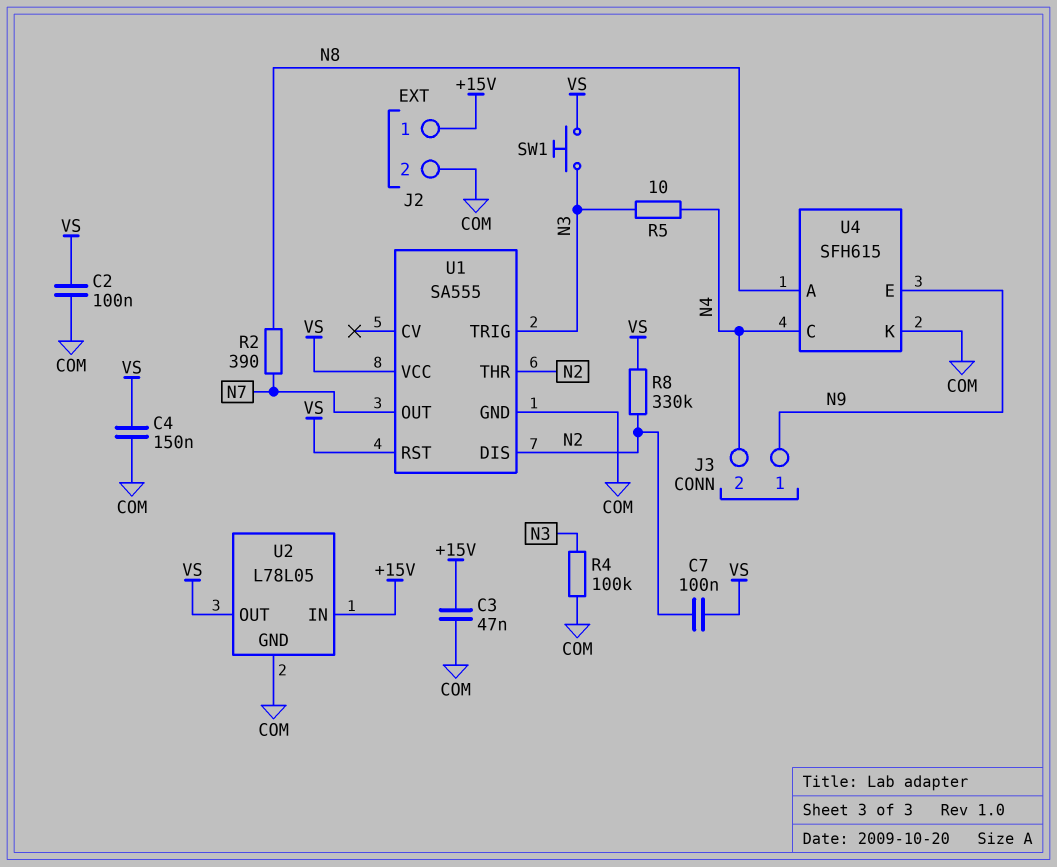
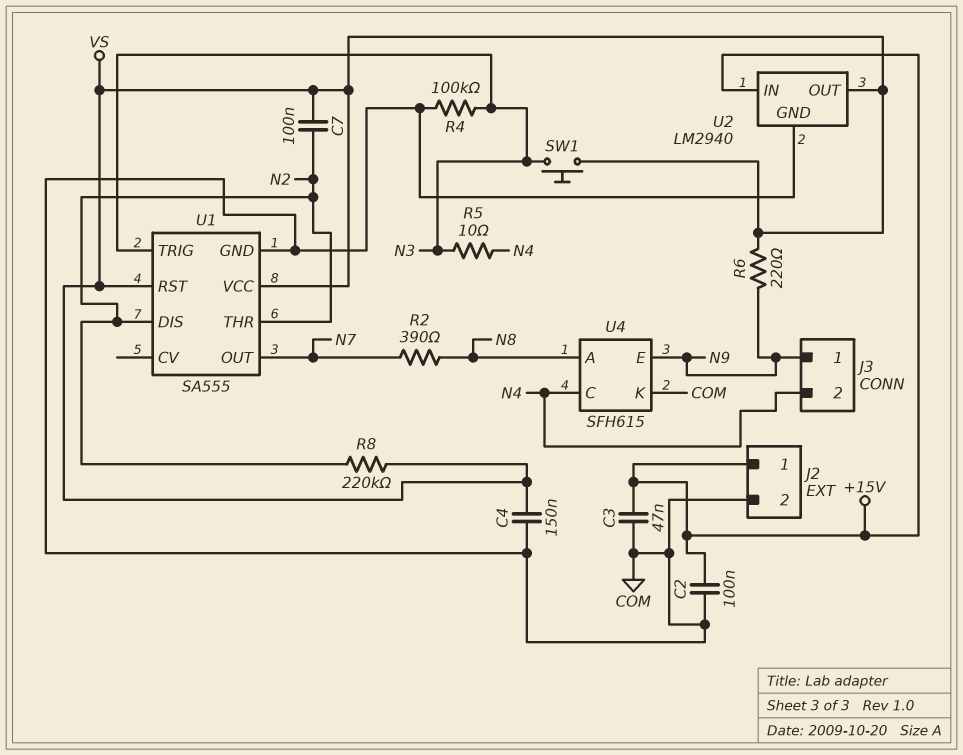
C2: 100nF (COM, VS) -> 100nF (+15V, COM)
R6: none -> 220 (N9, VS)
R8: 330k (N2, VS) -> 220k (N2, VS)
U2: L78L05 -> LM2940

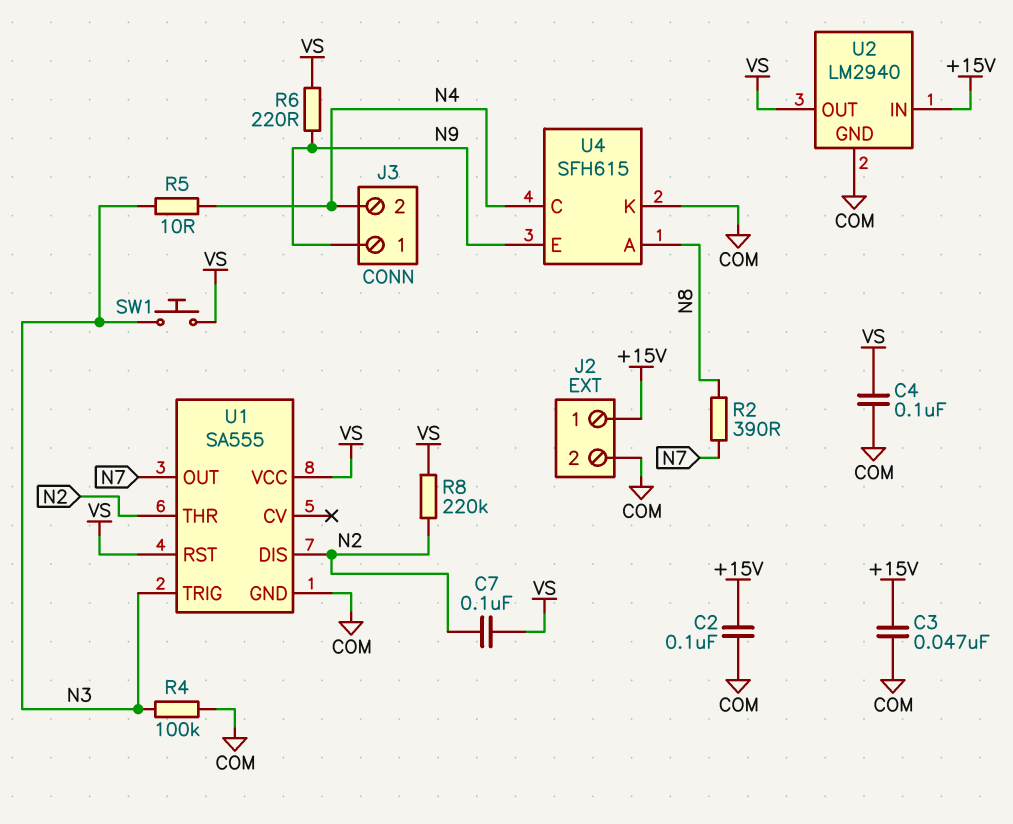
C4: 150nF (COM, VS) -> 100nF (COM, VS)

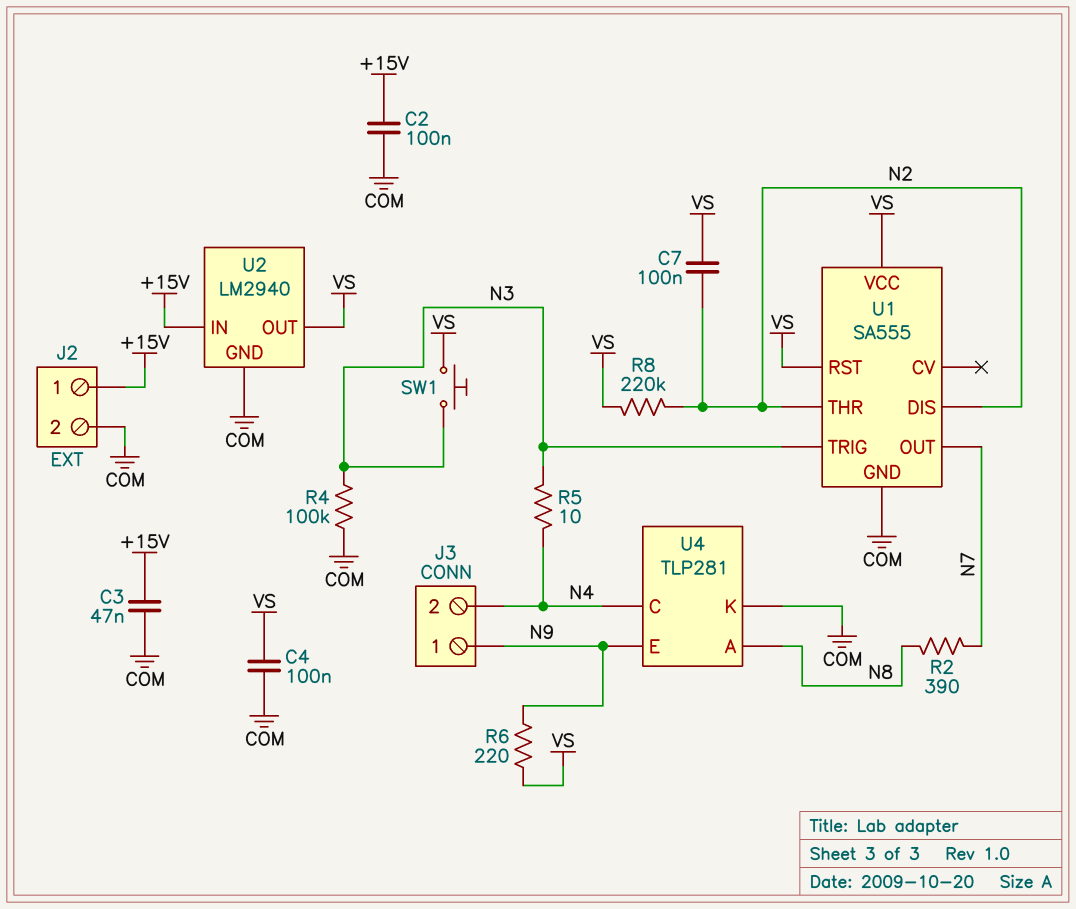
U4: SFH615 -> TLP281

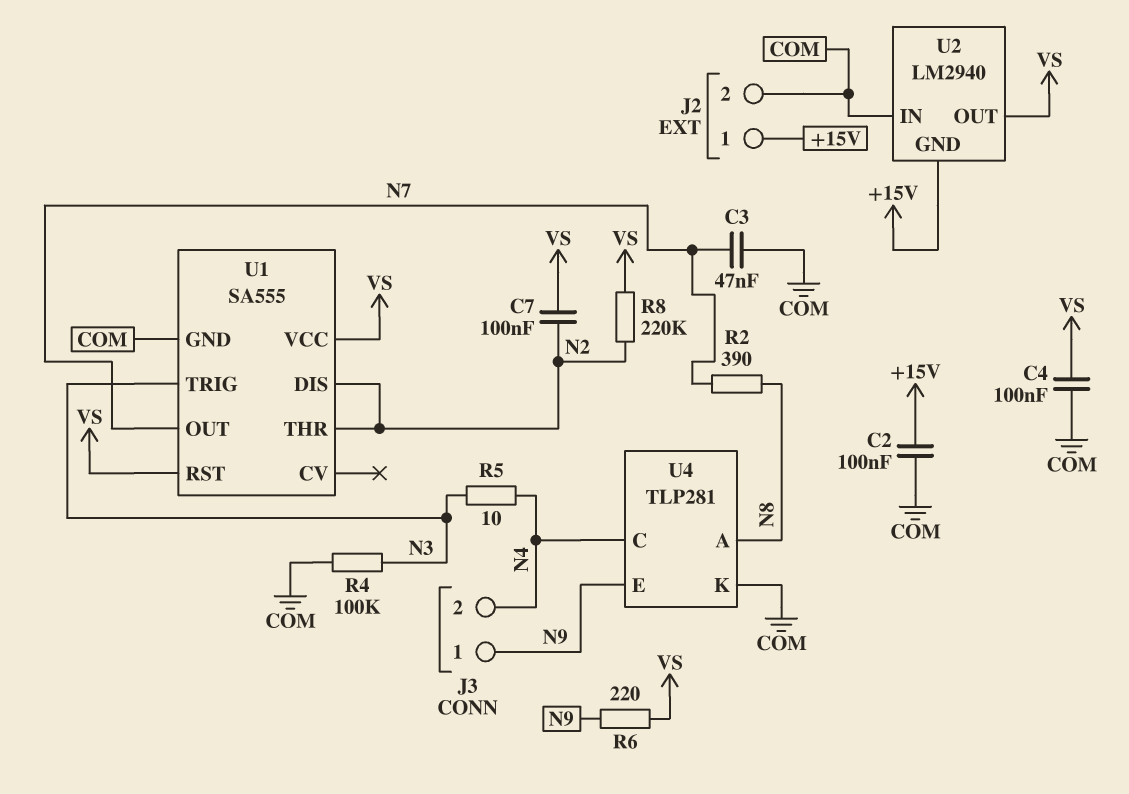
C3: 47nF (+15V, COM) -> 47nF (COM, N7)
SW1: button (N3, VS) -> none
U2 pin GND: COM -> +15V
U2 pin IN: +15V -> COM

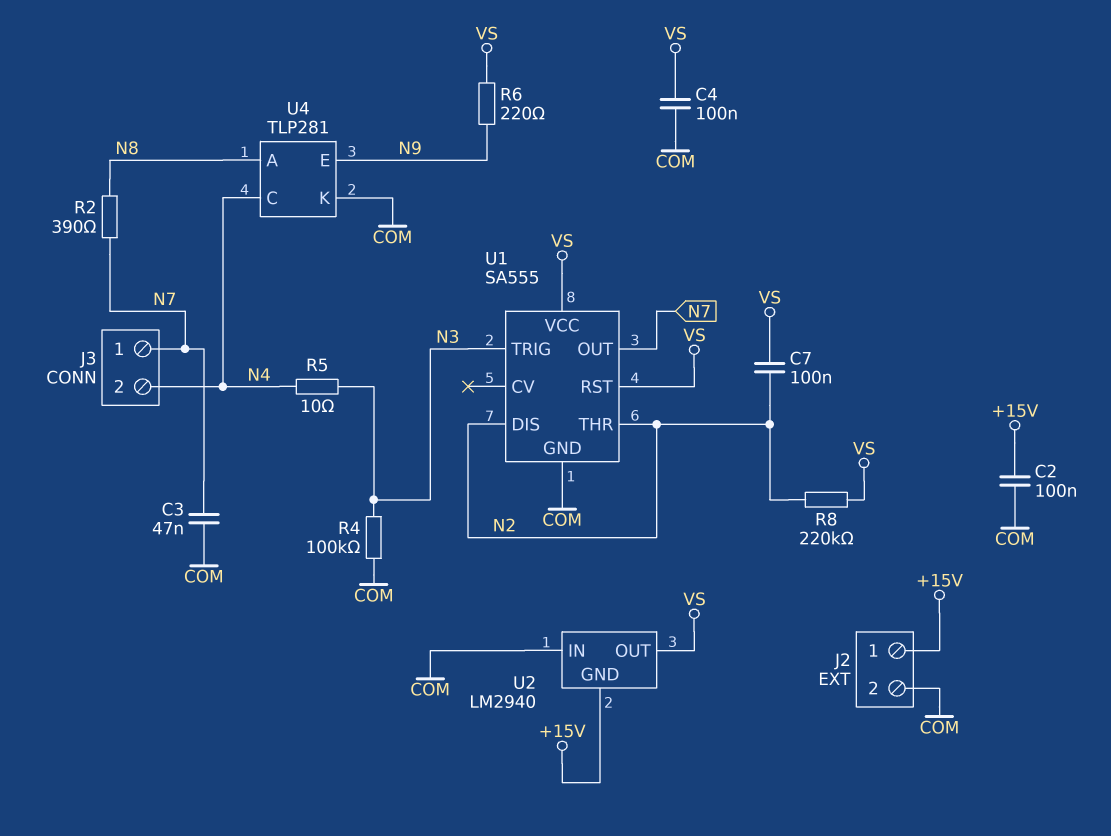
J3 pin 1: N9 -> N7

